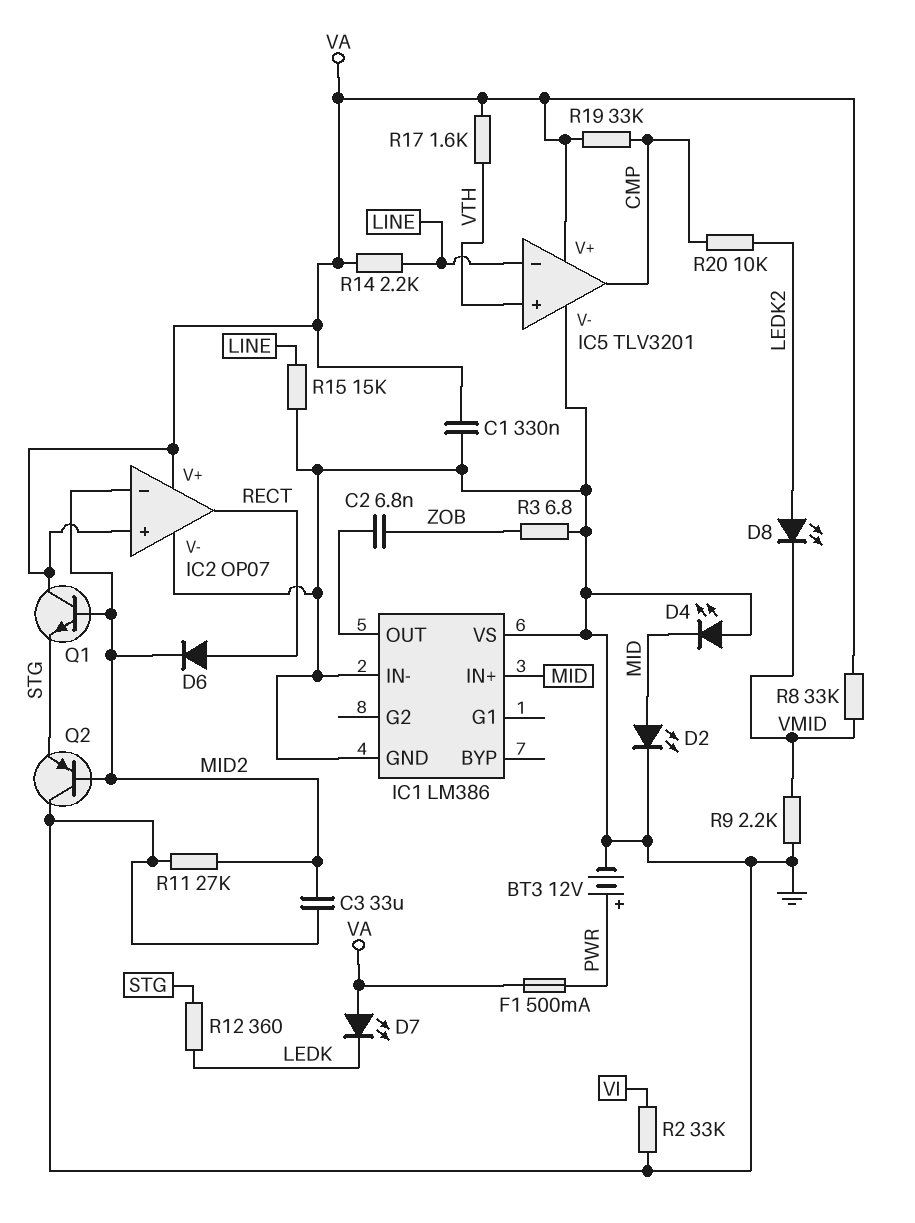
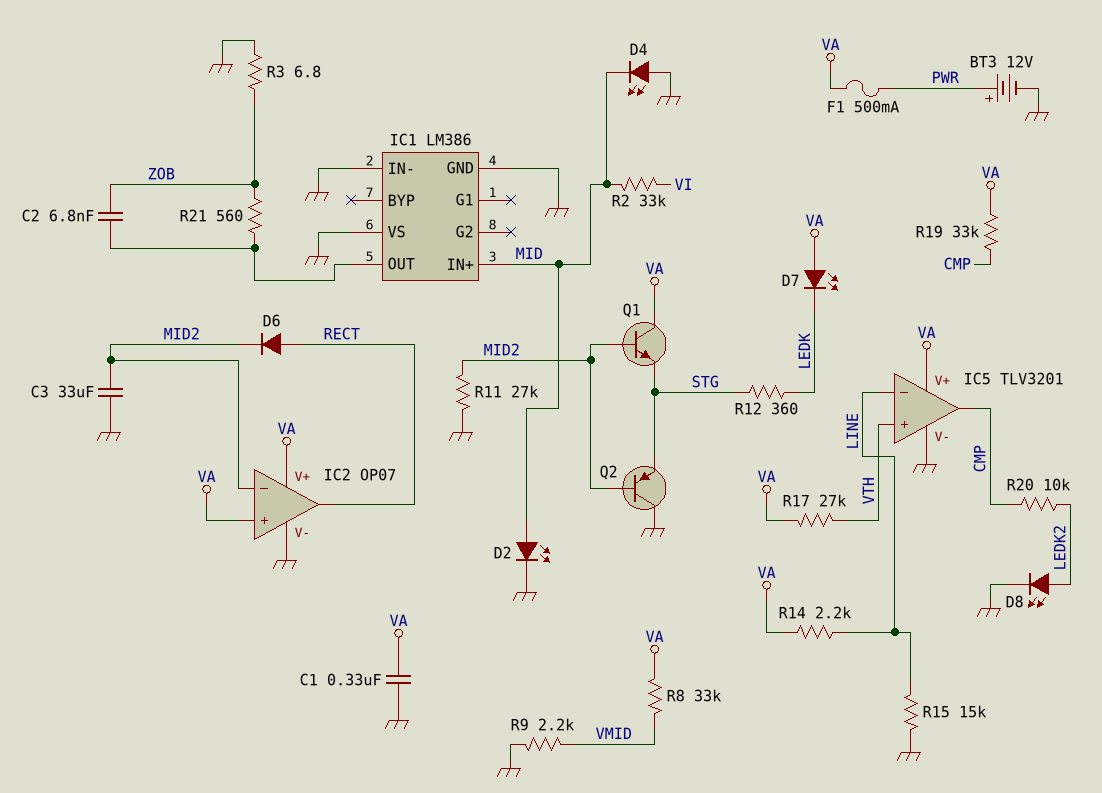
D8: LED (A LEDK2, K VMID) -> LED (A LEDK2, K GND)
R2: 33k (GND, VI) -> 33k (MID, VI)
R17: 1.6k (VA, VTH) -> 27k (VA, VTH)
R21: none -> 560 (IC1/OUT, ZOB)

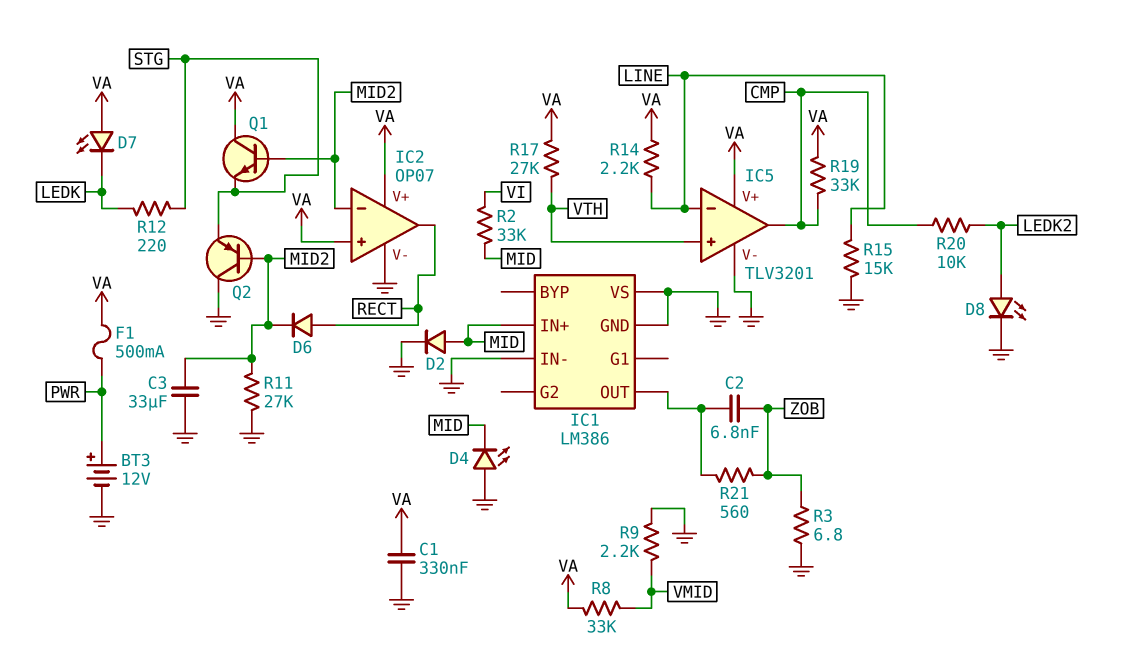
D2: LED (A MID, K GND) -> diode (A MID, K GND)
R12: 360 (LEDK, STG) -> 220 (LEDK, STG)

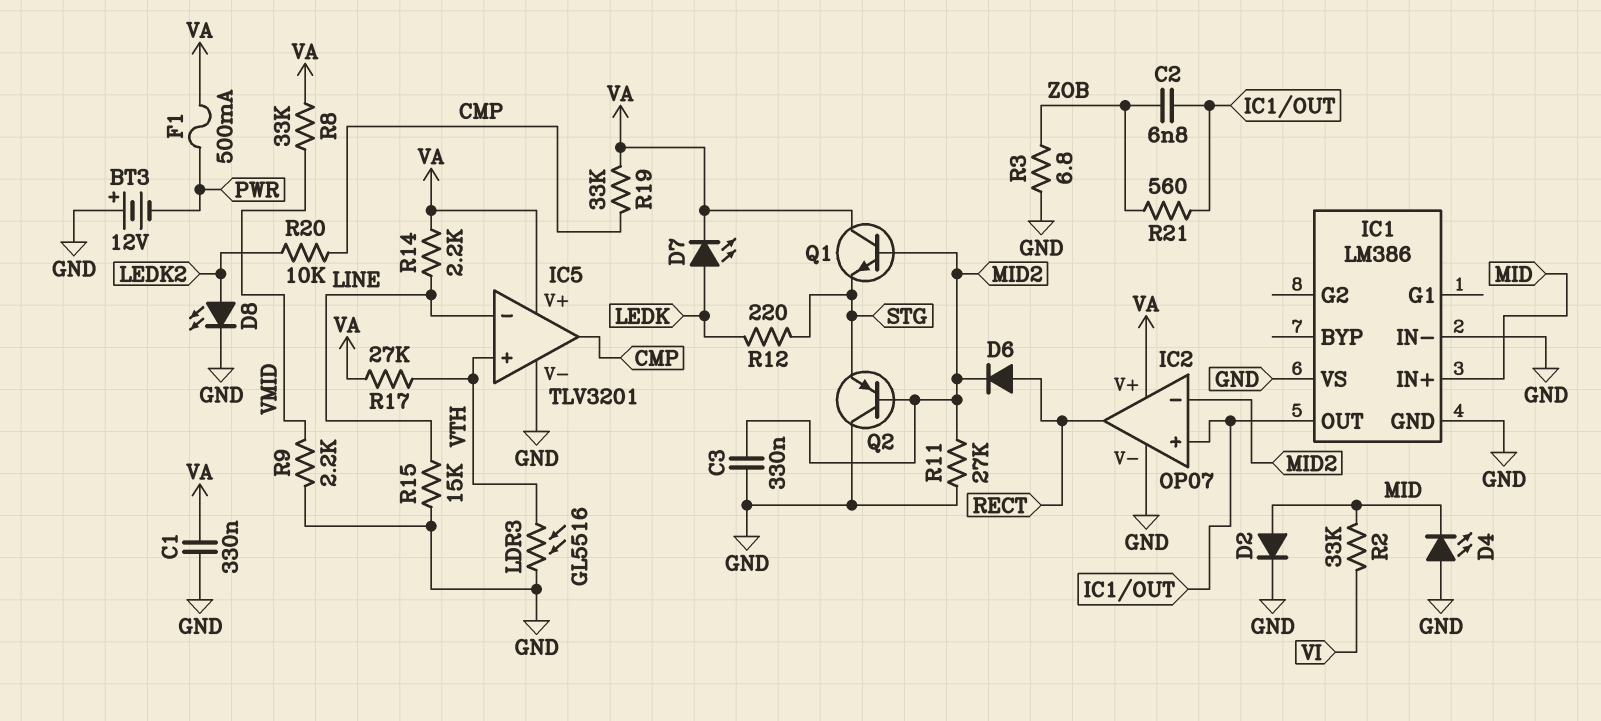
BT3: 12V (plus PWR, minus GND) -> 12V (plus GND, minus PWR)
C3: 33uF (GND, MID2) -> 330nF (GND, MID2)
D7: LED (A VA, K LEDK) -> LED (A LEDK, K VA)
IC2 pin in+: VA -> IC1/OUT
LDR3: none -> GL5516 (GND, VTH)

